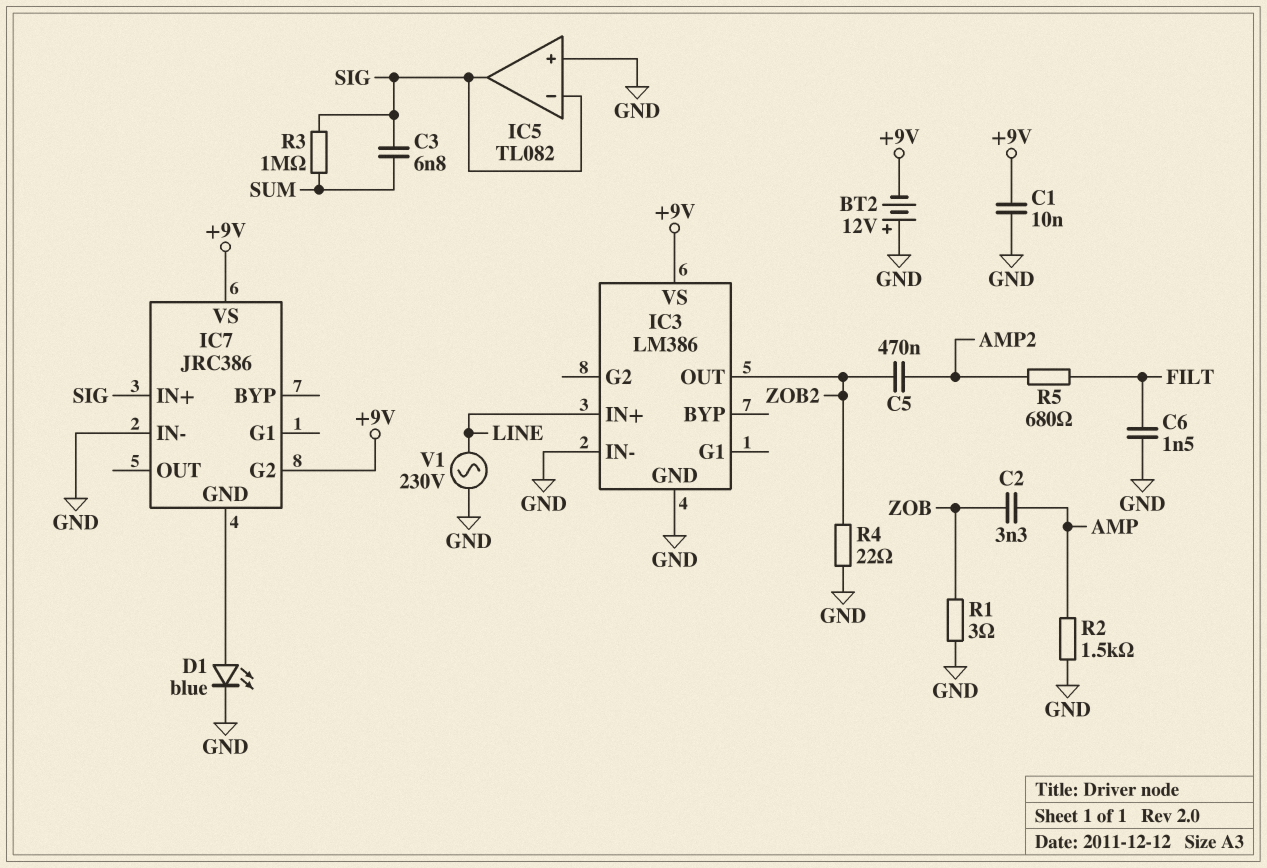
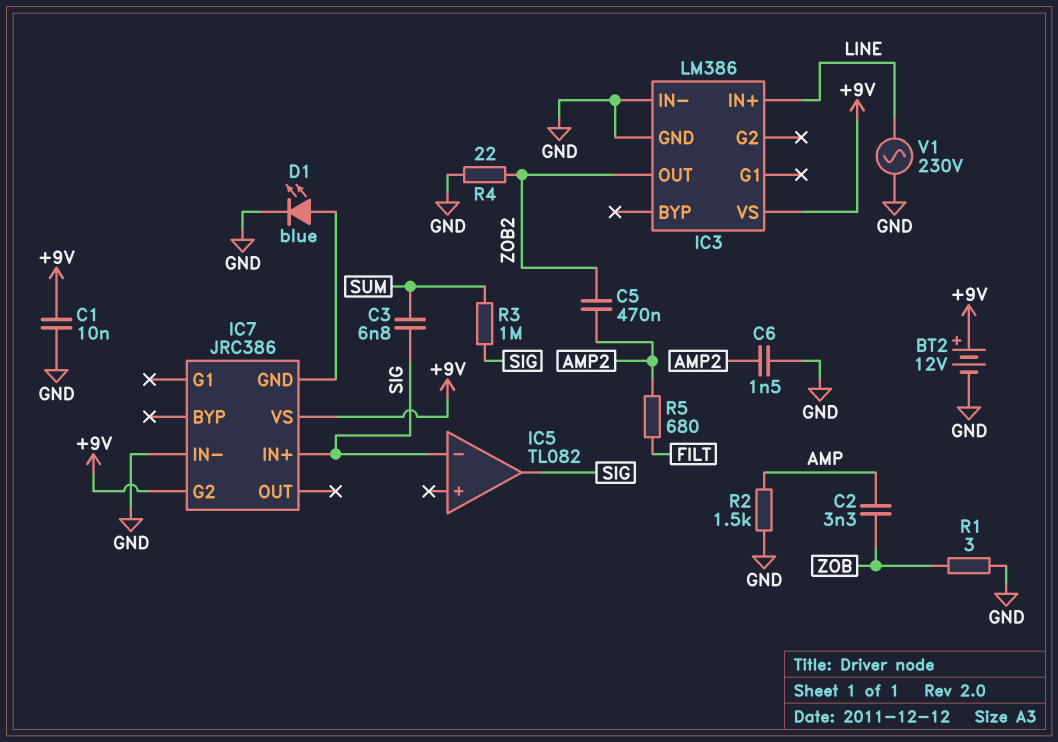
BT2: 12V (plus GND, minus +9V) -> 12V (plus +9V, minus GND)
C6: 1.5nF (FILT, GND) -> 1.5nF (AMP2, GND)
IC5 pin in+: GND -> none

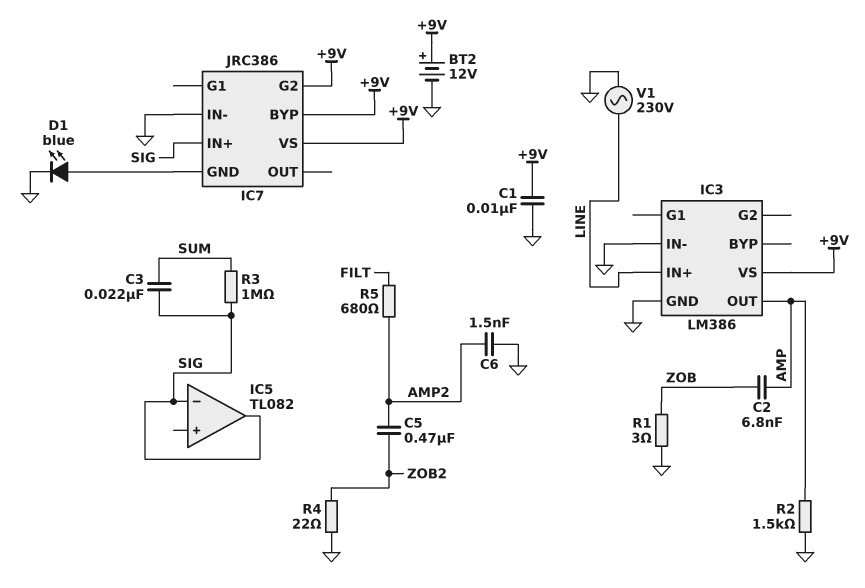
C2: 3.3nF (AMP, ZOB) -> 6.8nF (AMP, ZOB)
C3: 6.8nF (SIG, SUM) -> 22nF (SIG, SUM)
IC3 pin OUT: ZOB2 -> AMP
IC7 pin BYP: none -> +9V

